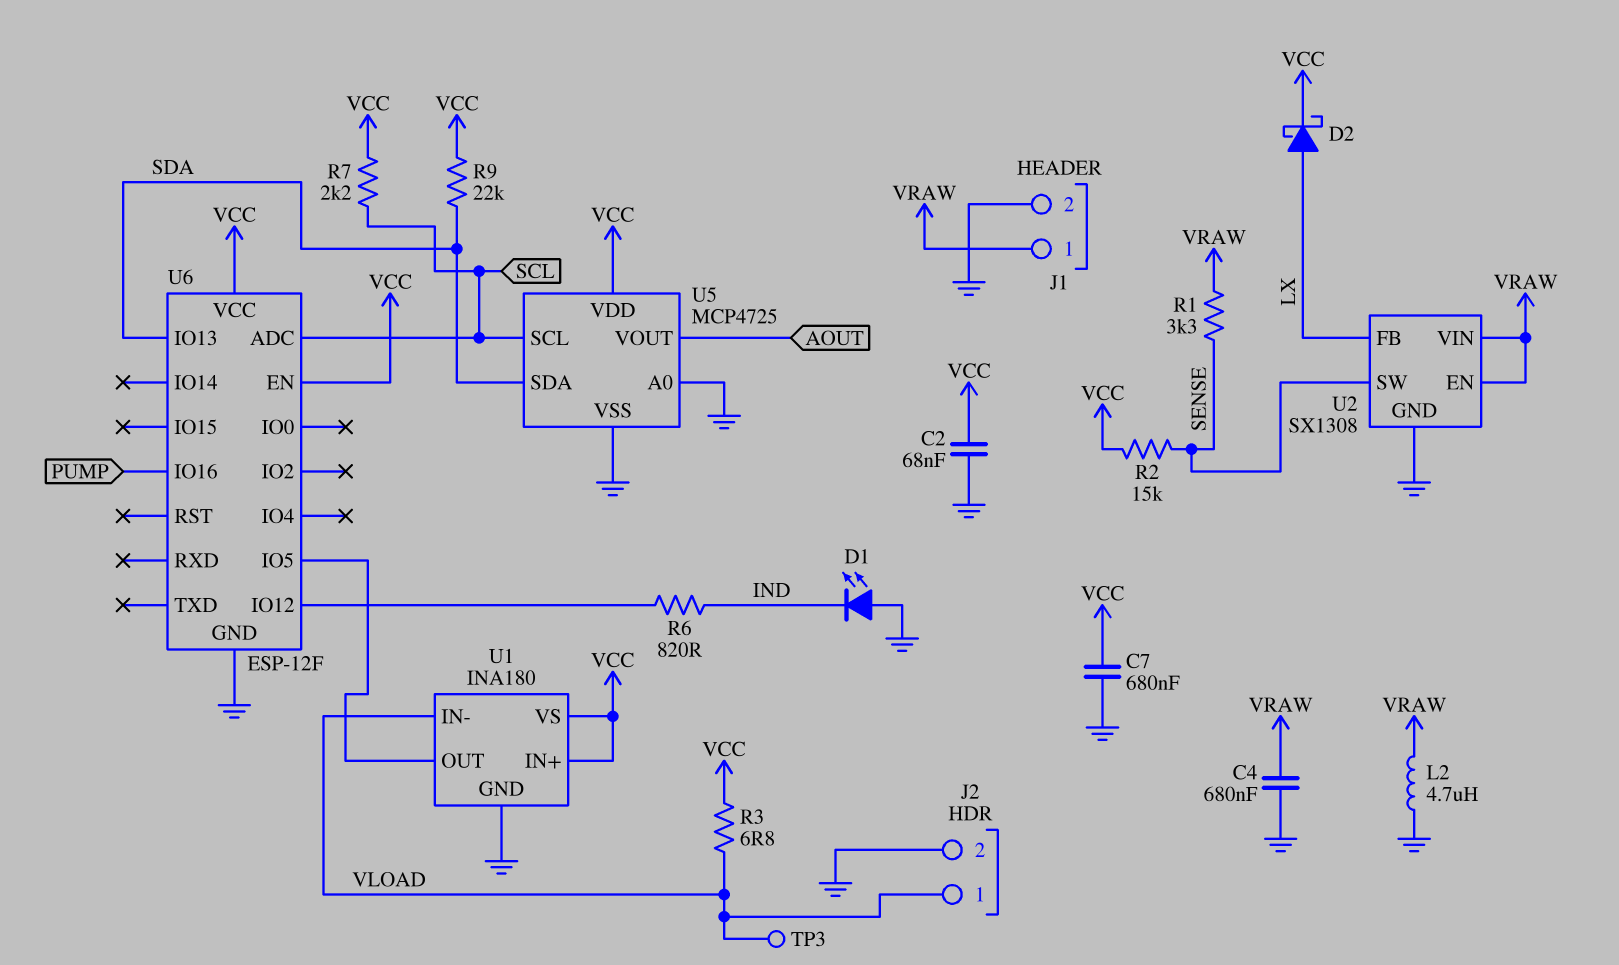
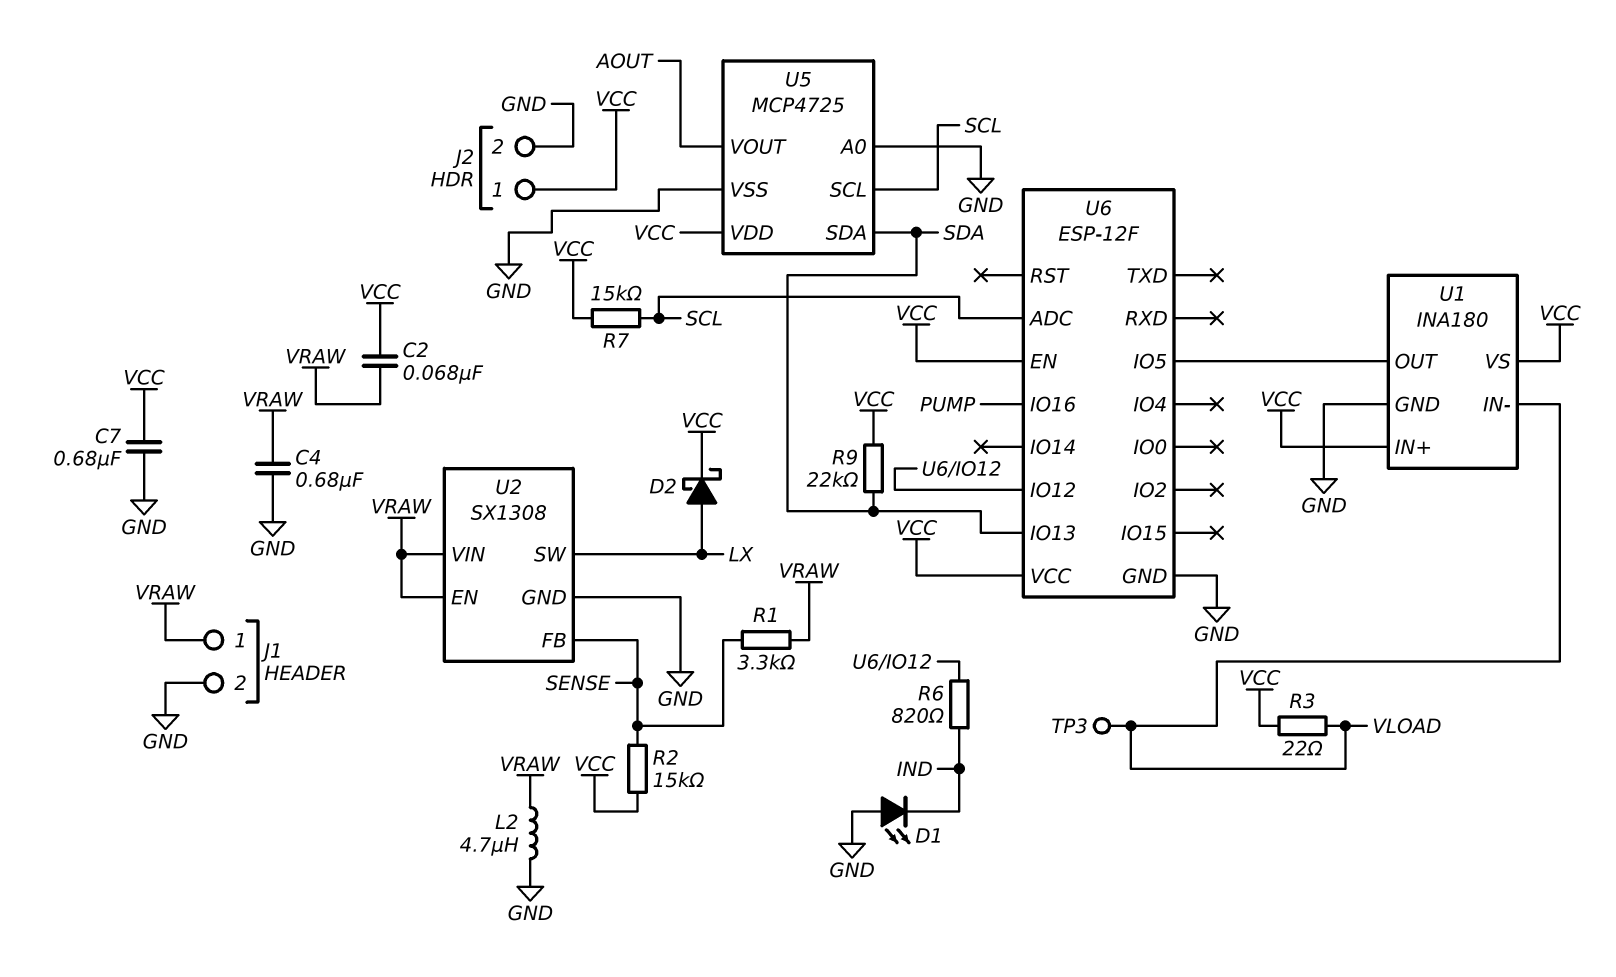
C2: 68nF (GND, VCC) -> 68nF (VCC, VRAW)
J2 pin 1: VLOAD -> VCC
R3: 6.8 (VCC, VLOAD) -> 22 (VCC, VLOAD)
R7: 2.2k (SCL, VCC) -> 15k (SCL, VCC)
U2 pin FB: LX -> SENSE
U2 pin SW: SENSE -> LX

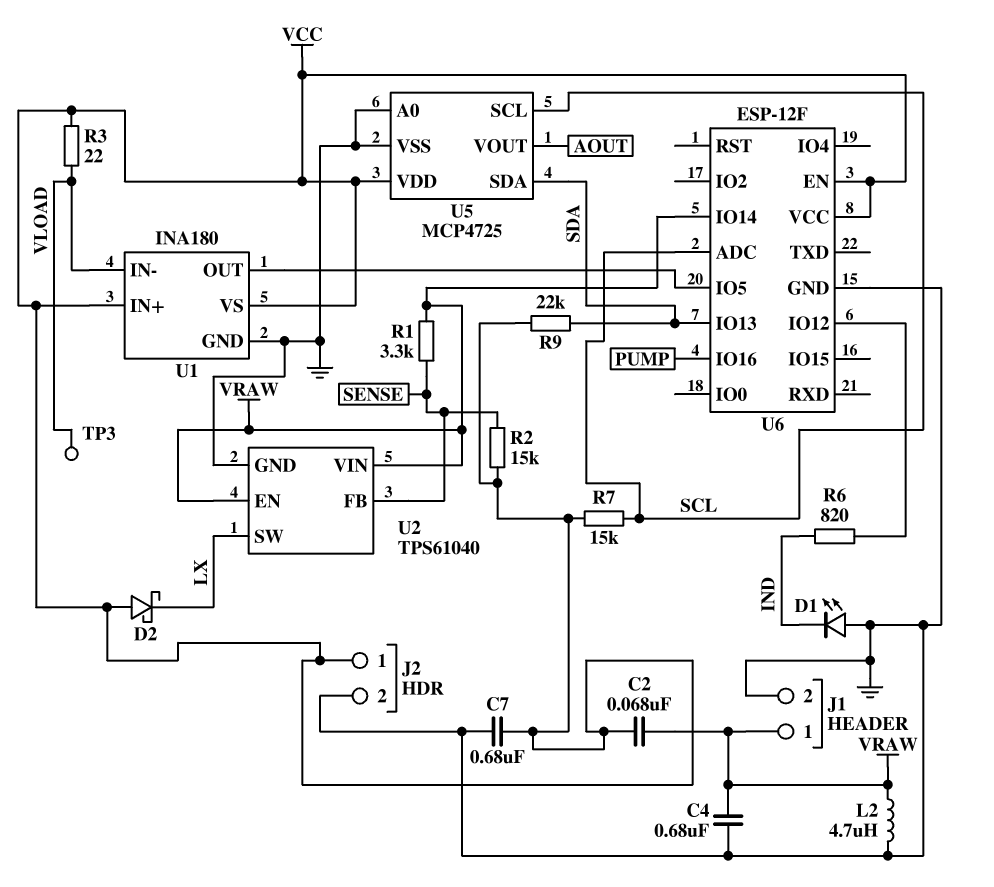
D2: schottky (A LX, K VCC) -> schottky (A VCC, K LX)
U2: SX1308 -> TPS61040
U6 pin IO14: none -> VRAW

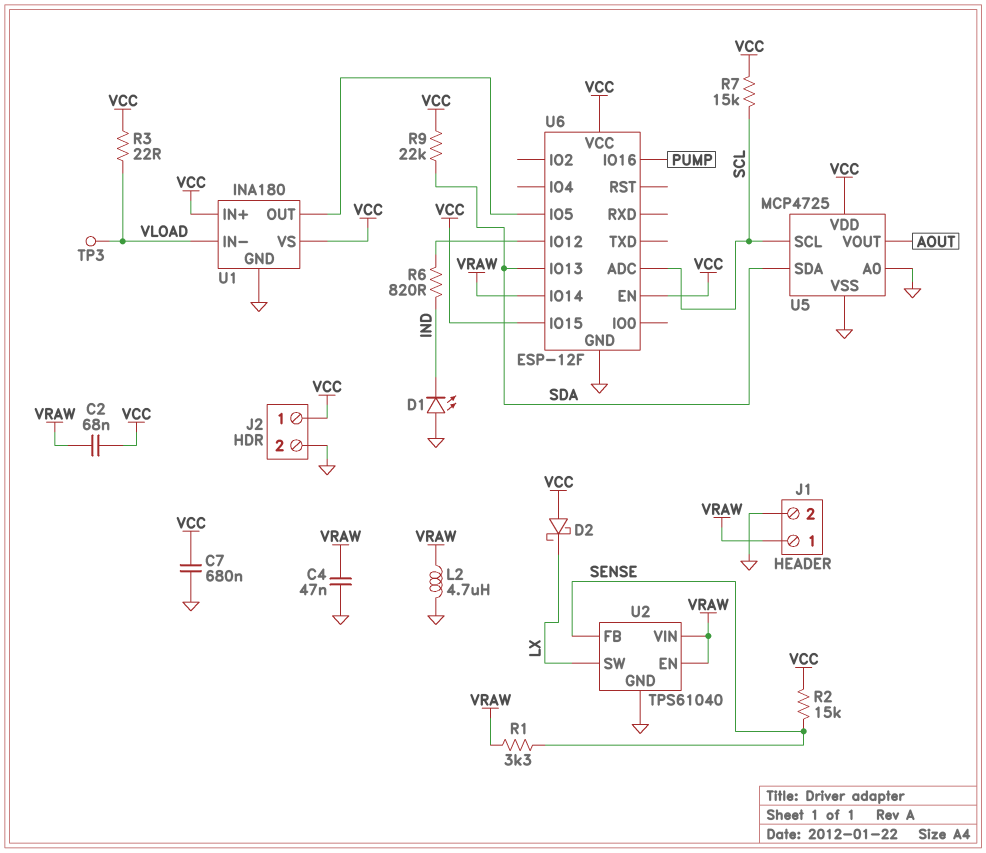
C4: 680nF (GND, VRAW) -> 47nF (GND, VRAW)
U6 pin IO15: none -> VCC

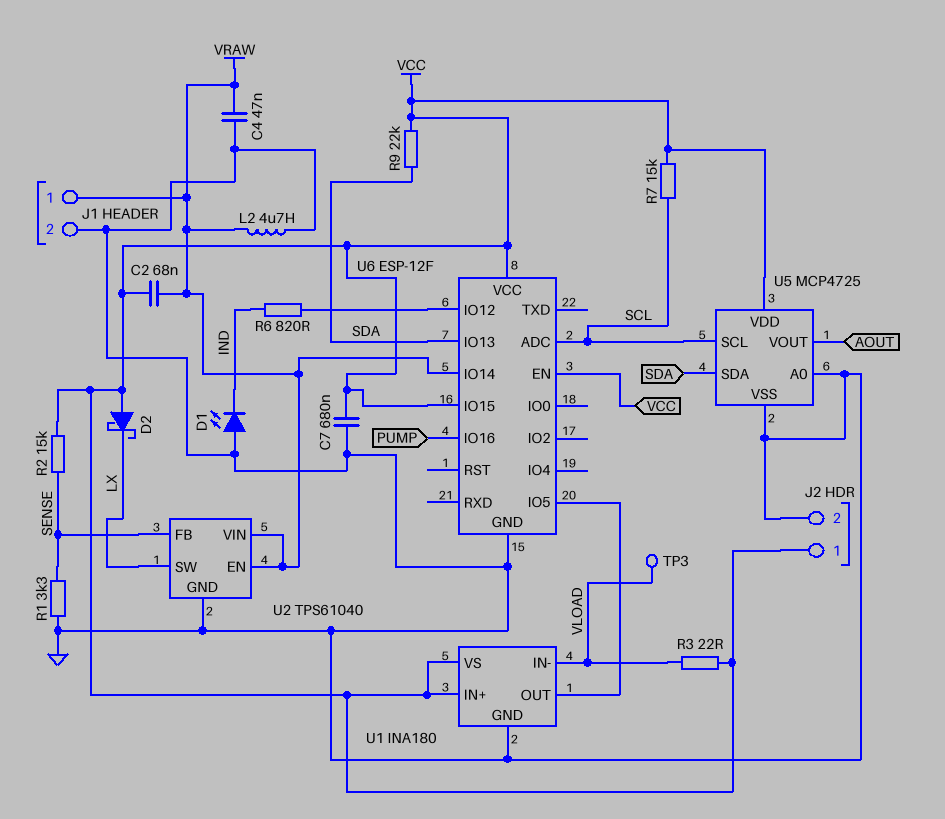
R1: 3.3k (SENSE, VRAW) -> 3.3k (GND, SENSE)

